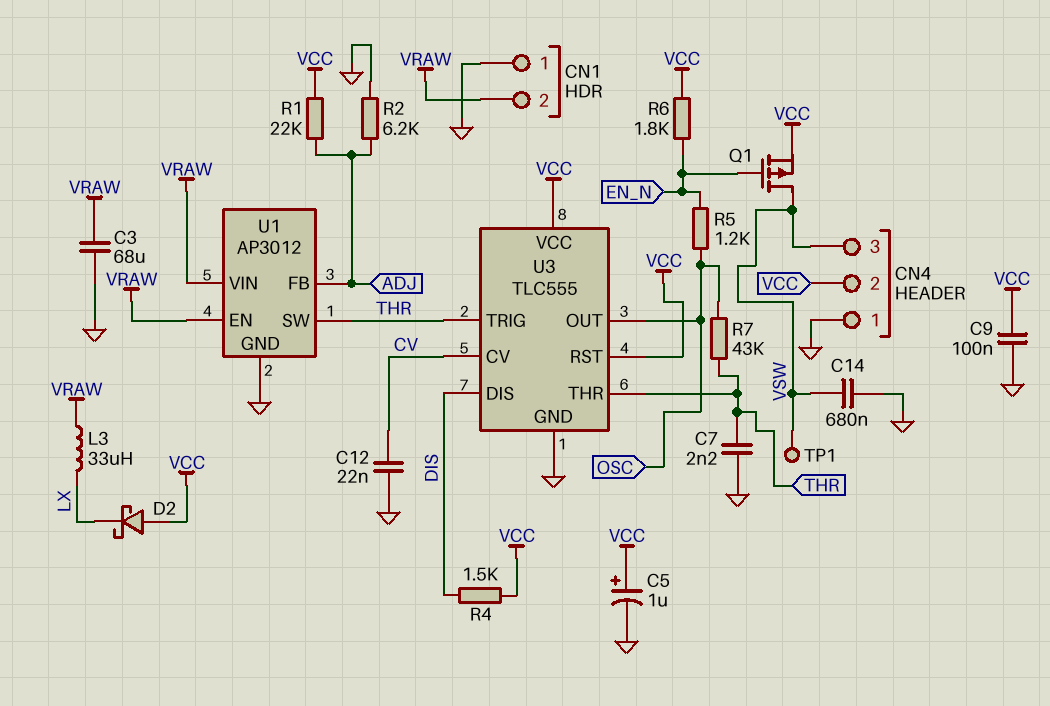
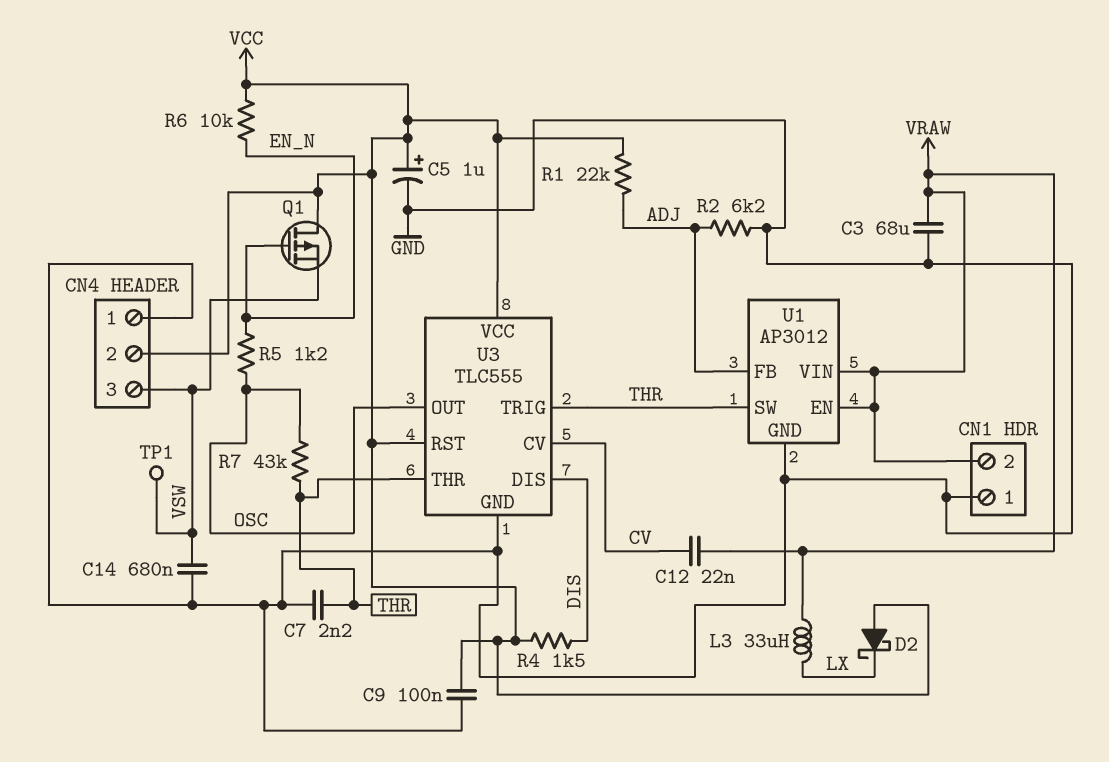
C12: 22nF (CV, GND) -> 22nF (CV, VRAW)
Q1: PMOS (G EN_N, D VSW, S VCC) -> PMOS (G EN_N, D VCC, S VSW)
R6: 1.8k (EN_N, VCC) -> 10k (EN_N, VCC)

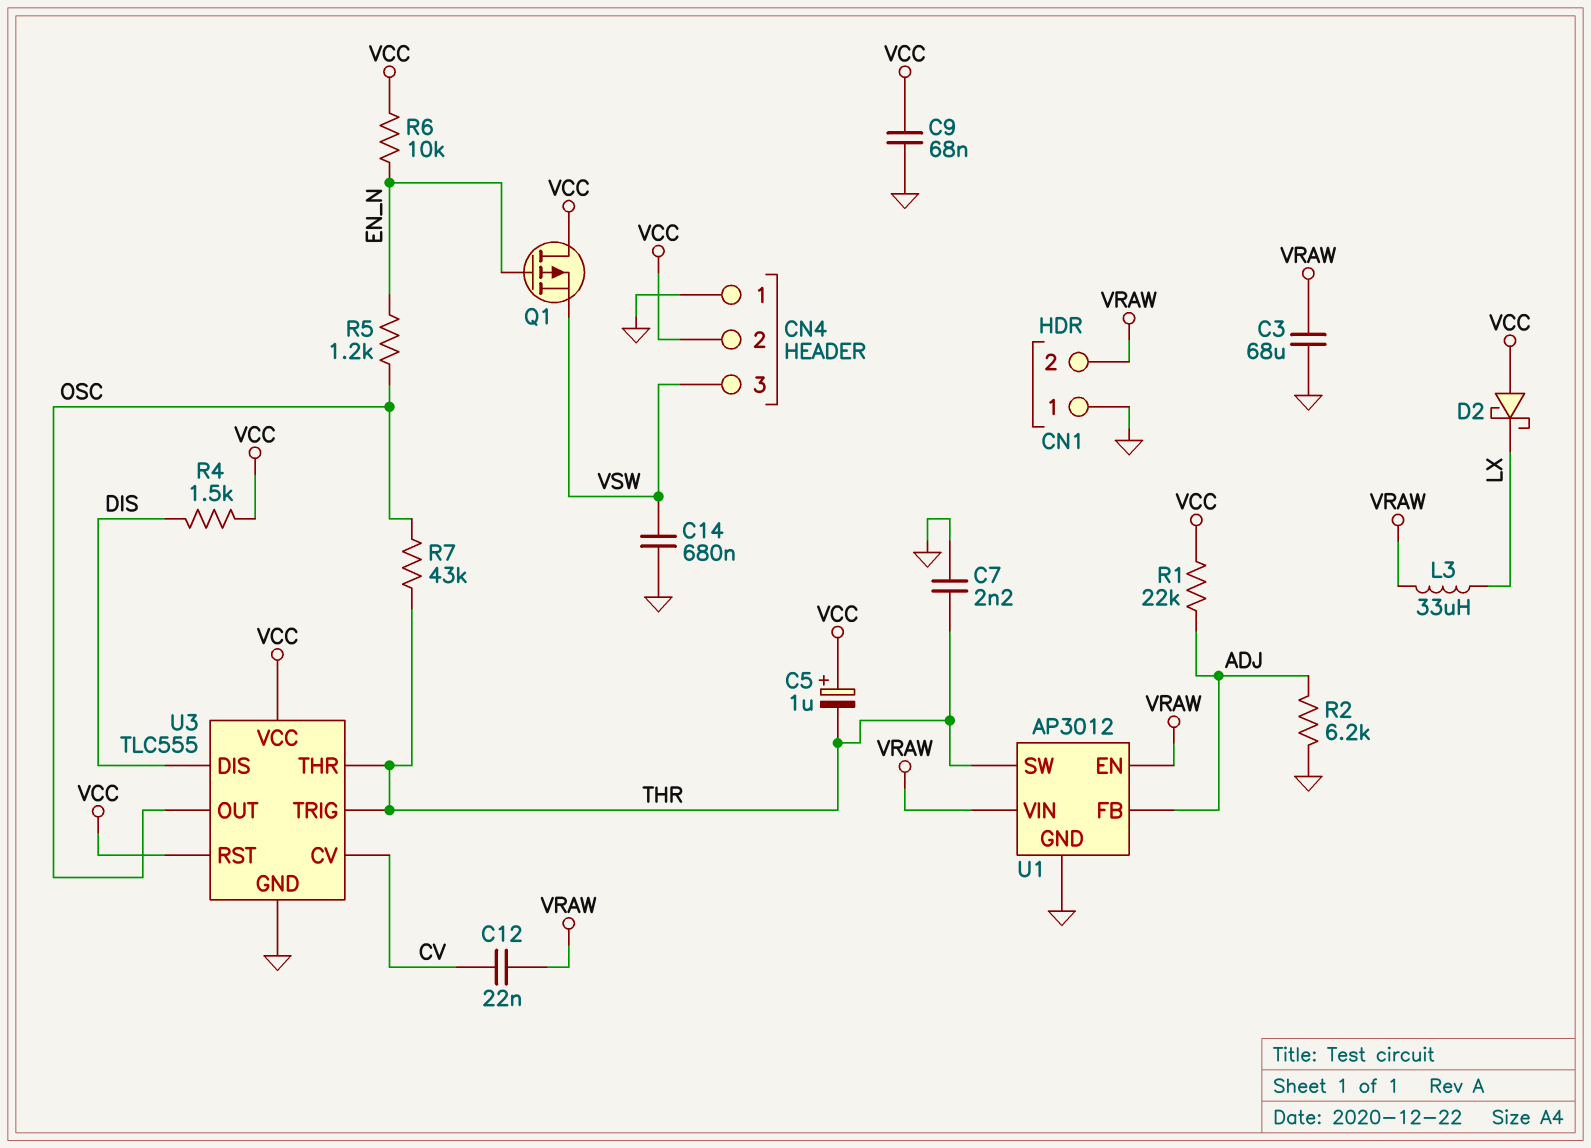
C5: 1uF (plus VCC, minus GND) -> 1uF (plus VCC, minus THR)
C9: 100nF (GND, VCC) -> 68nF (GND, VCC)
TP1: test point (VSW) -> none

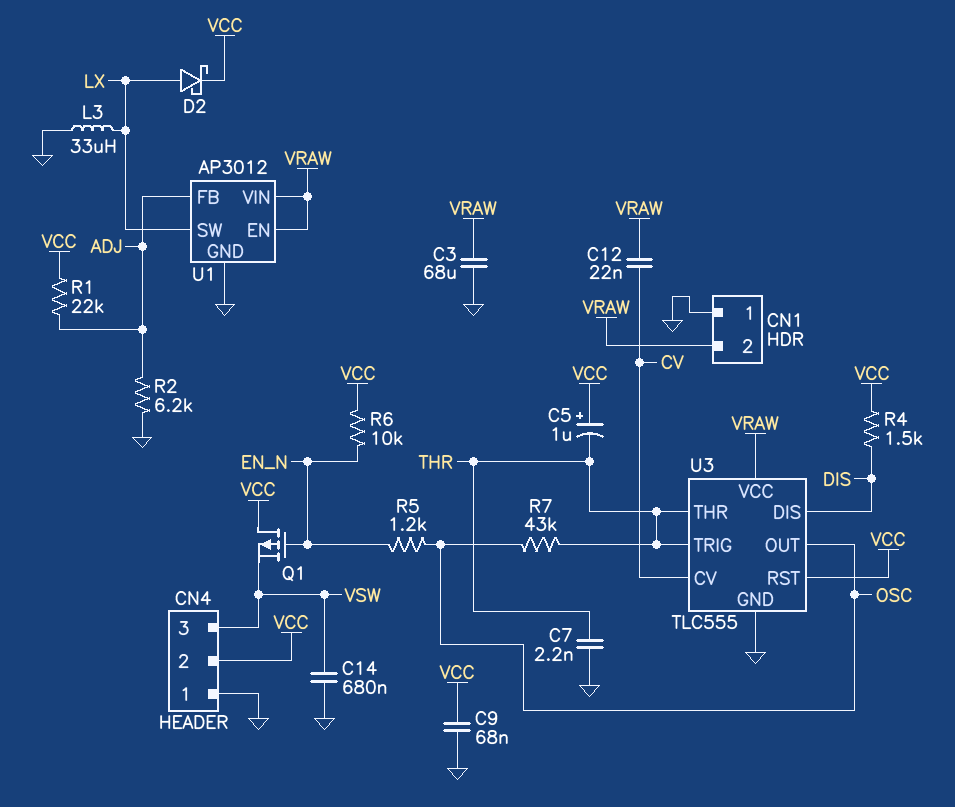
D2: schottky (A VCC, K LX) -> schottky (A LX, K VCC)
L3: 33uH (LX, VRAW) -> 33uH (GND, LX)
U1 pin SW: THR -> LX
U3 pin VCC: VCC -> VRAW

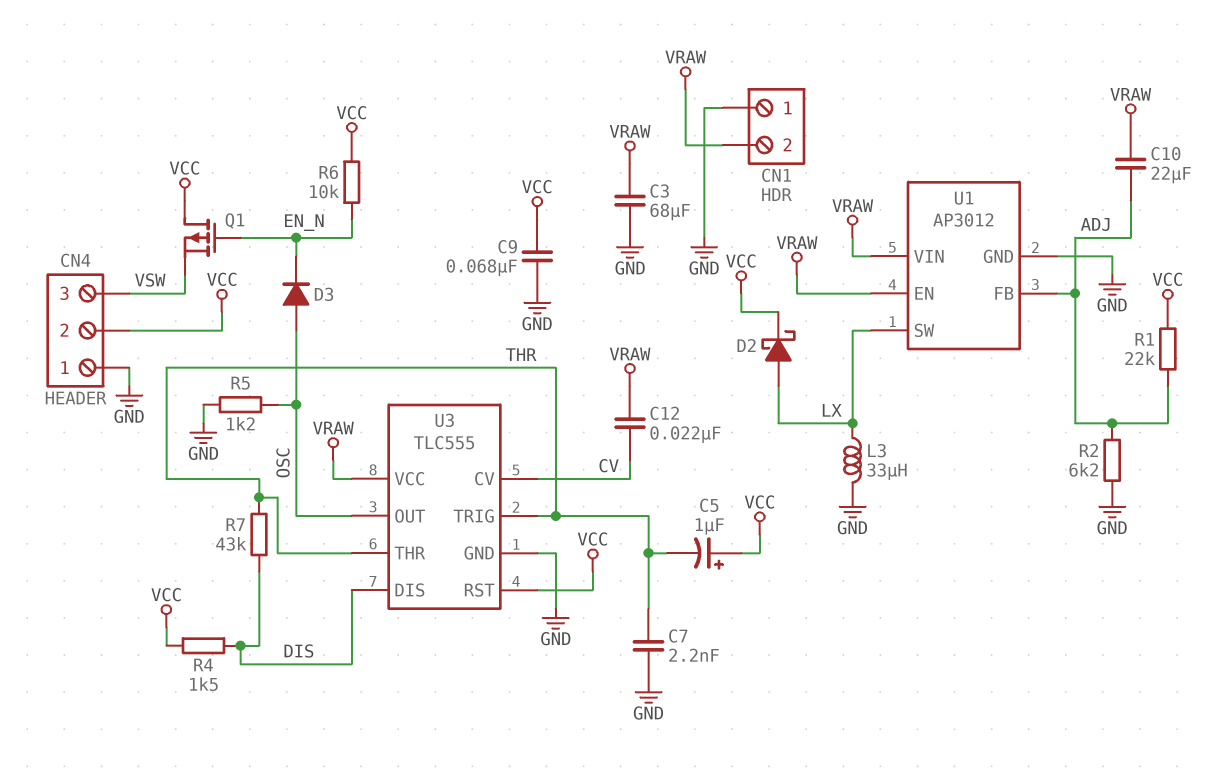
C10: none -> 22uF (ADJ, VRAW)
C14: 680nF (GND, VSW) -> none
D3: none -> diode (A OSC, K EN_N)
R5: 1.2k (EN_N, OSC) -> 1.2k (GND, OSC)
R7: 43k (OSC, THR) -> 43k (DIS, THR)

